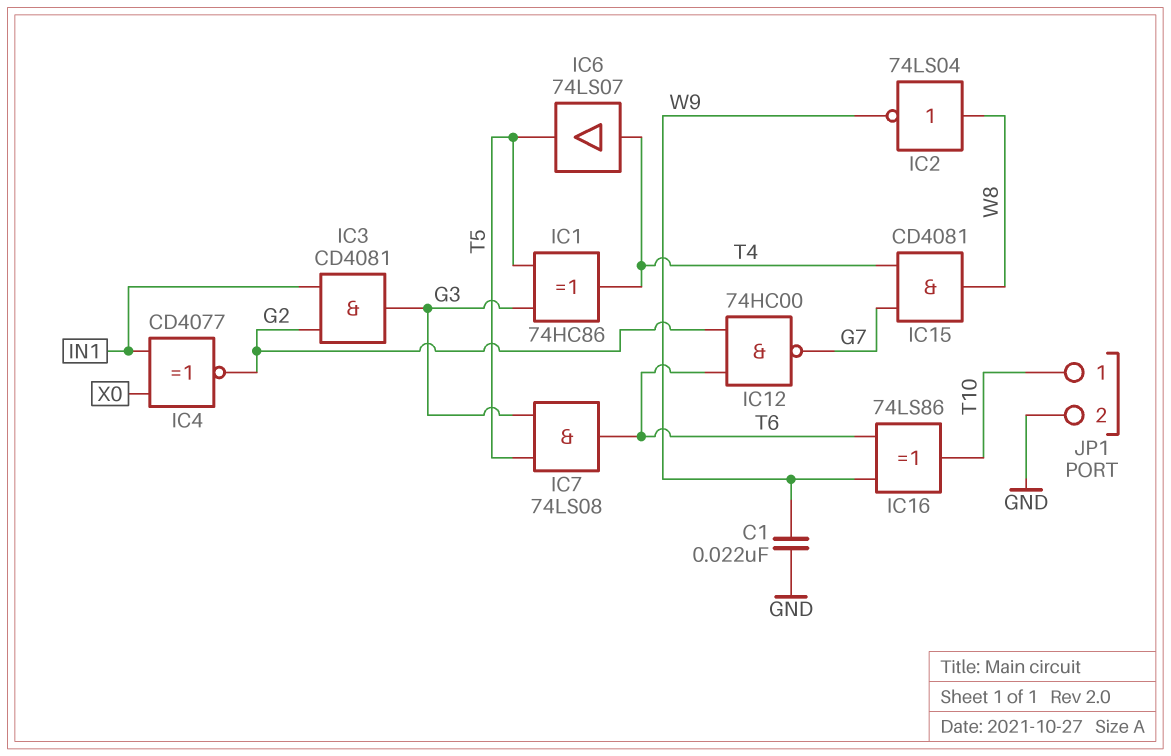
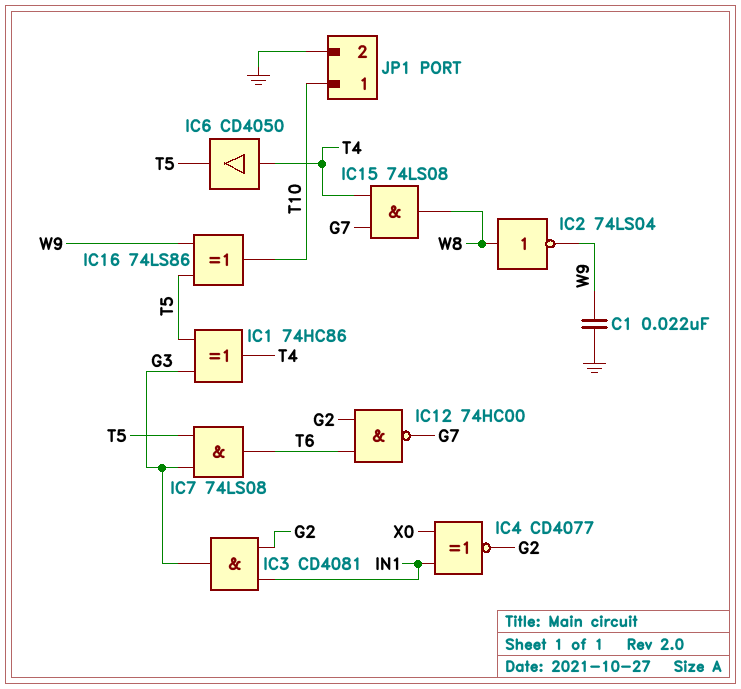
IC6: buffer 74LS07 (in T4, out T5) -> buffer CD4050 (in T4, out T5)
IC15: AND CD4081 (in G7, in T4, out W8) -> AND 74LS08 (in G7, in T4, out W8)
IC16: XOR 74LS86 (in T6, in W9, out T10) -> XOR 74LS86 (in T5, in W9, out T10)

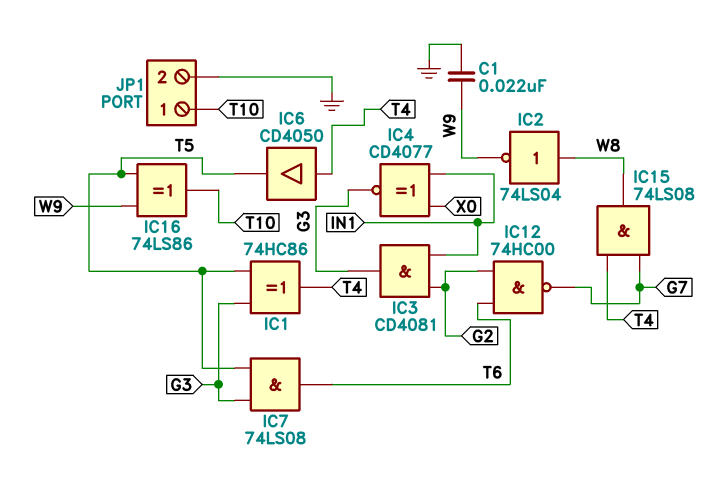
IC4: XNOR CD4077 (in IN1, in X0, out G2) -> XNOR CD4077 (in IN1, in X0, out G3)

